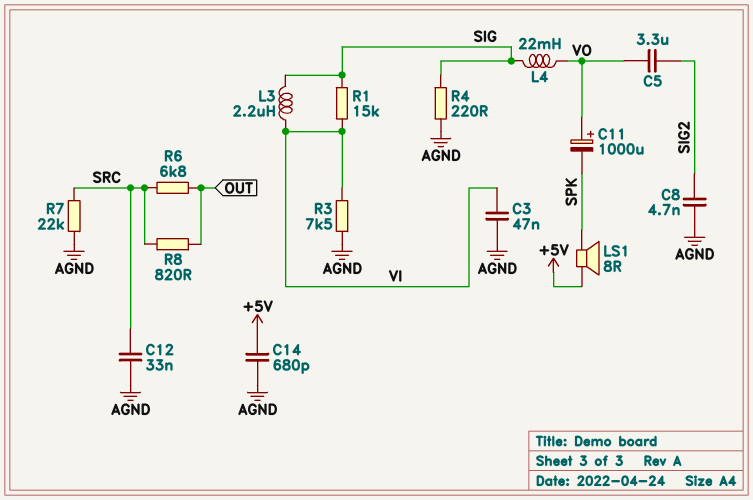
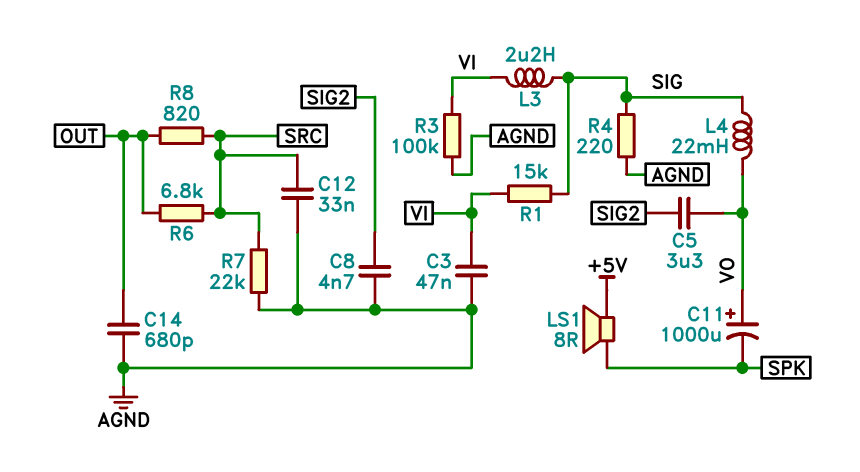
C14: 680pF (+5V, AGND) -> 680pF (AGND, OUT)
R3: 7.5k (AGND, VI) -> 100k (AGND, VI)

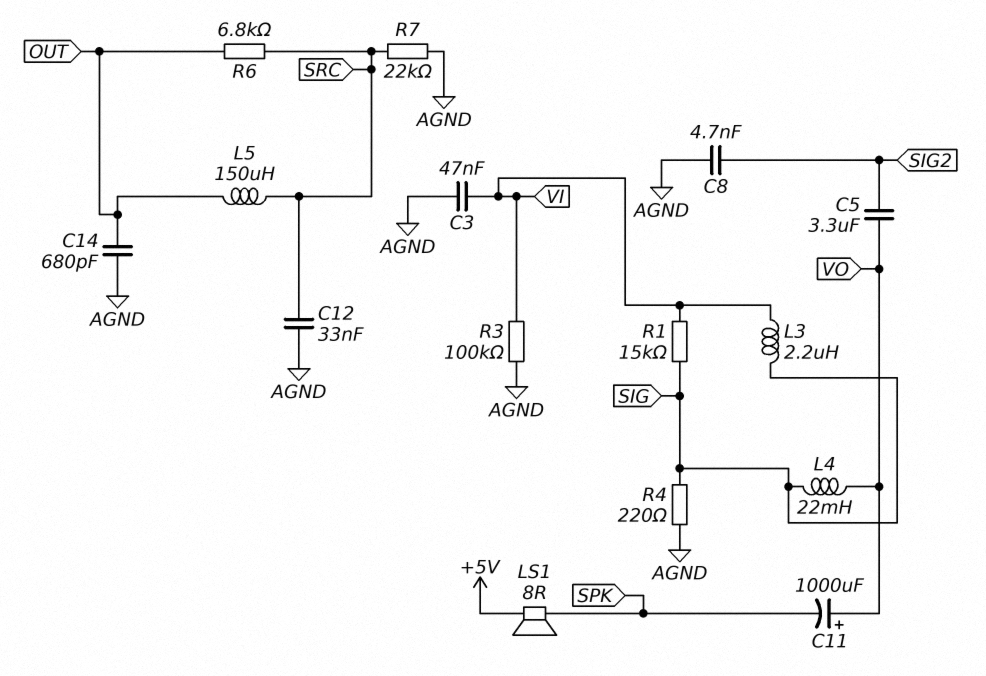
L5: none -> 150uH (OUT, SRC)
R8: 820 (OUT, SRC) -> none

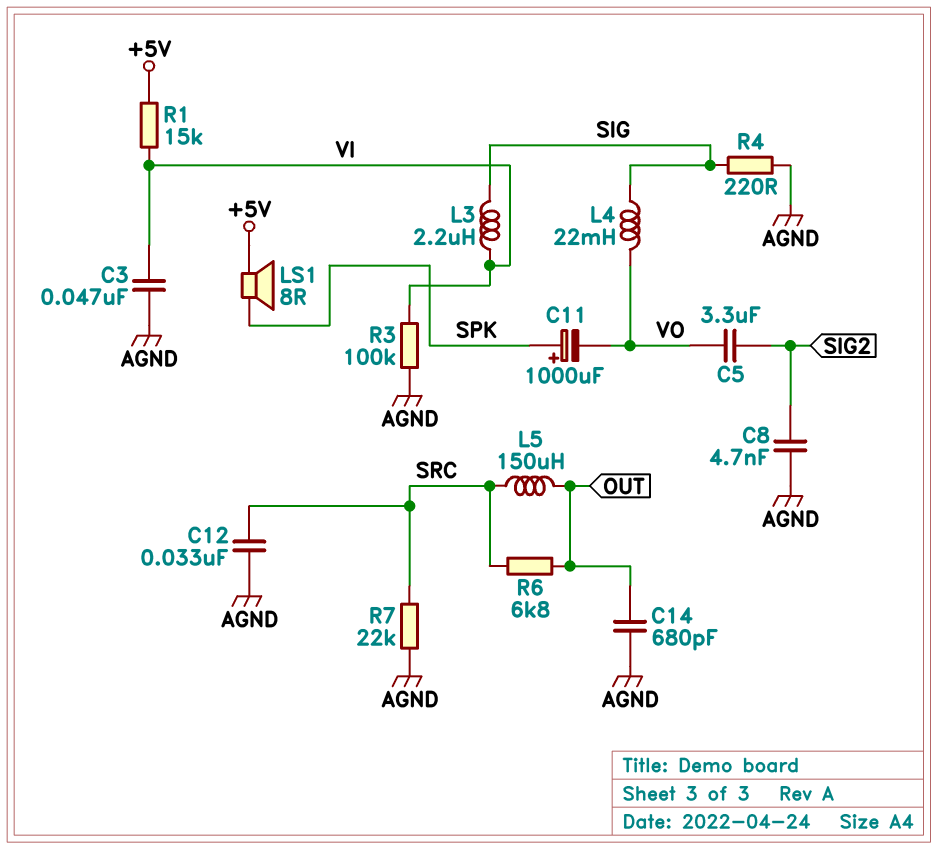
C11: 1000uF (plus VO, minus SPK) -> 1000uF (plus SPK, minus VO)
R1: 15k (SIG, VI) -> 15k (+5V, VI)

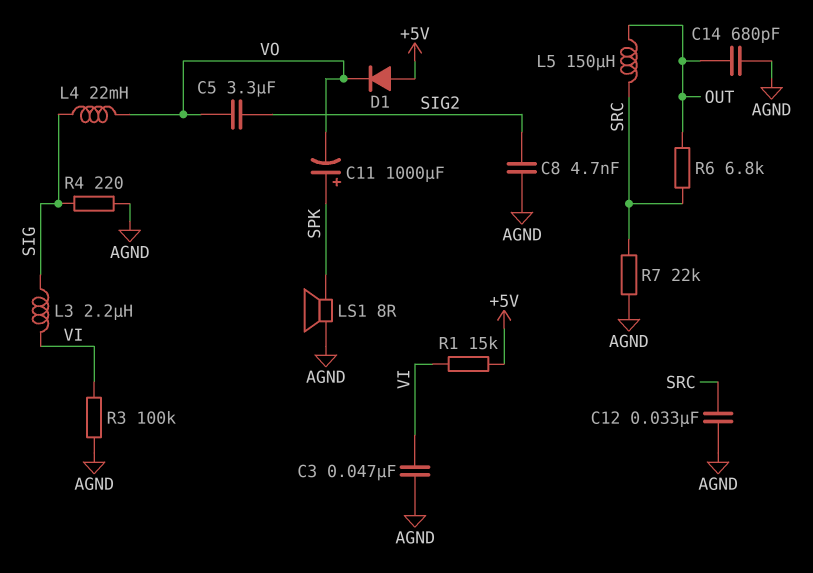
D1: none -> diode (A +5V, K VO)
LS1: speaker 8R (+5V, SPK) -> speaker 8R (AGND, SPK)

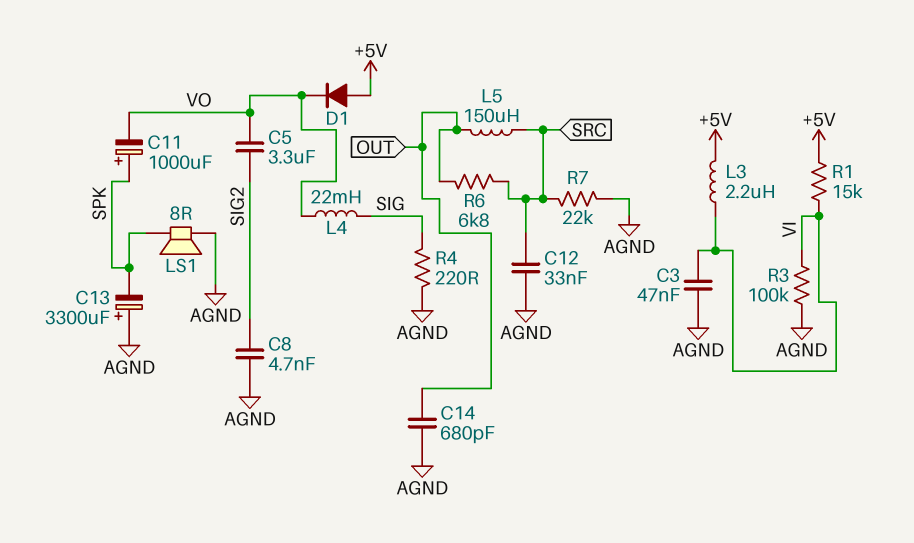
C13: none -> 3300uF (plus AGND, minus SPK)
L3: 2.2uH (SIG, VI) -> 2.2uH (+5V, VI)

